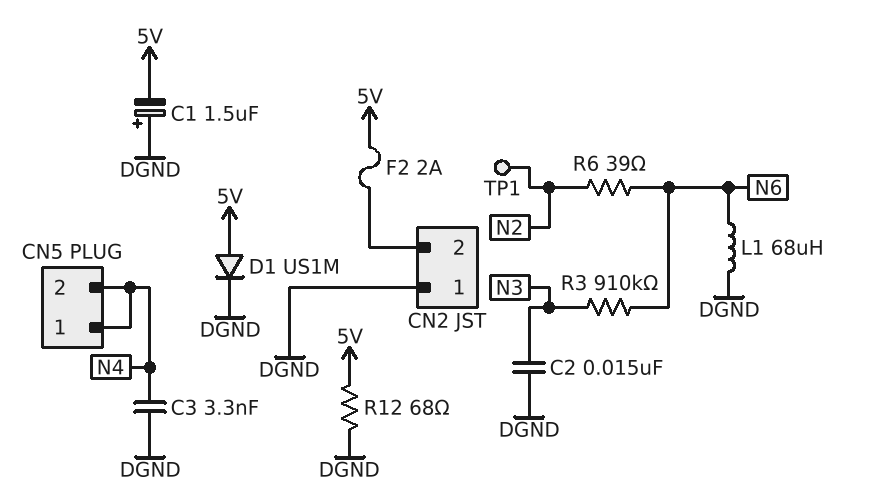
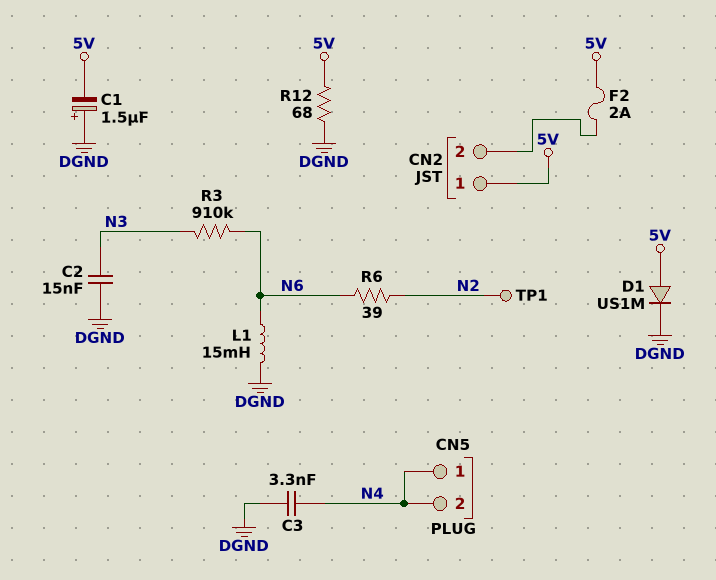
CN2 pin 1: DGND -> 5V
L1: 68uH (DGND, N6) -> 15mH (DGND, N6)

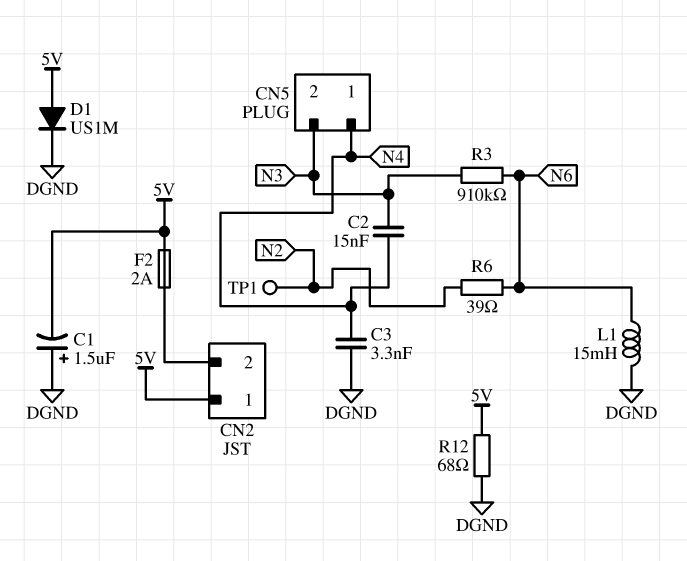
C2: 15nF (DGND, N3) -> 15nF (N3, N4)
CN5 pin 2: N4 -> N3

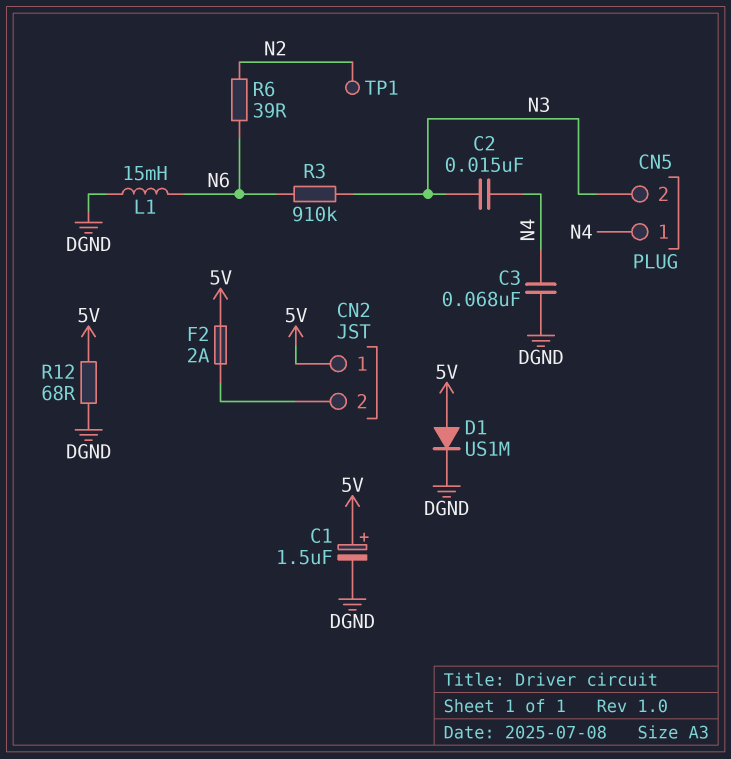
C1: 1.5uF (plus DGND, minus 5V) -> 1.5uF (plus 5V, minus DGND)
C3: 3.3nF (DGND, N4) -> 68nF (DGND, N4)

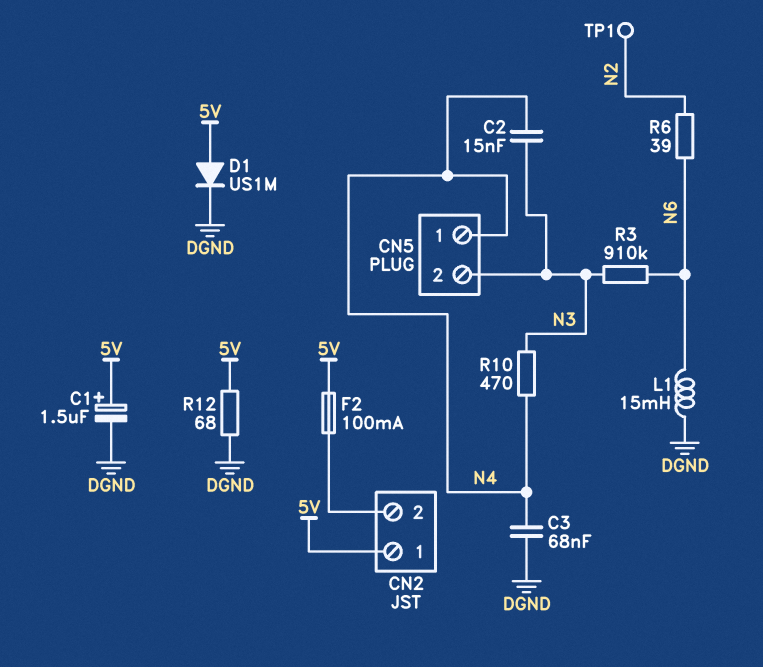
F2: 2A (5V, CN2/2) -> 100mA (5V, CN2/2)
R10: none -> 470 (N3, N4)

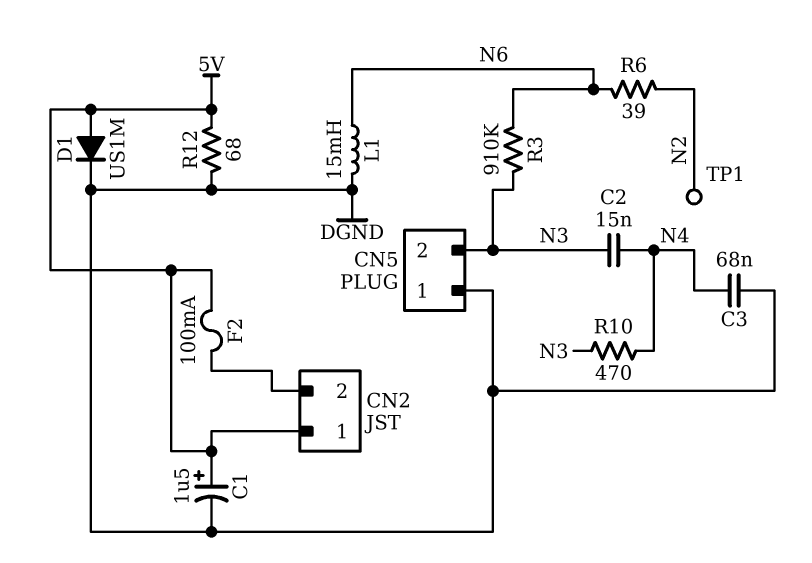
CN5 pin 1: N4 -> DGND

